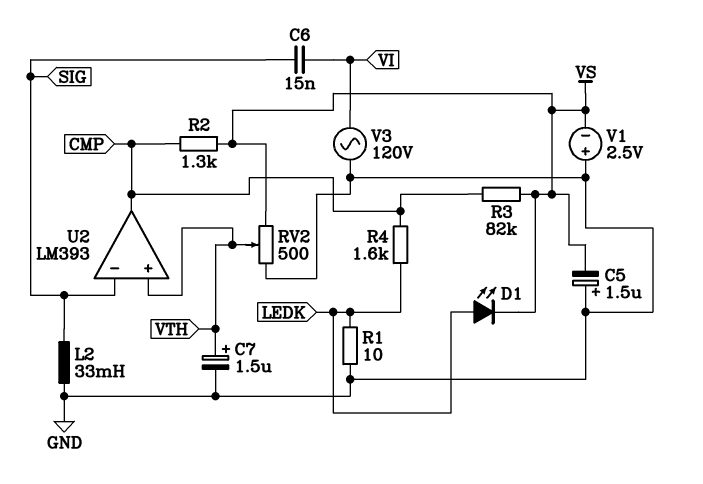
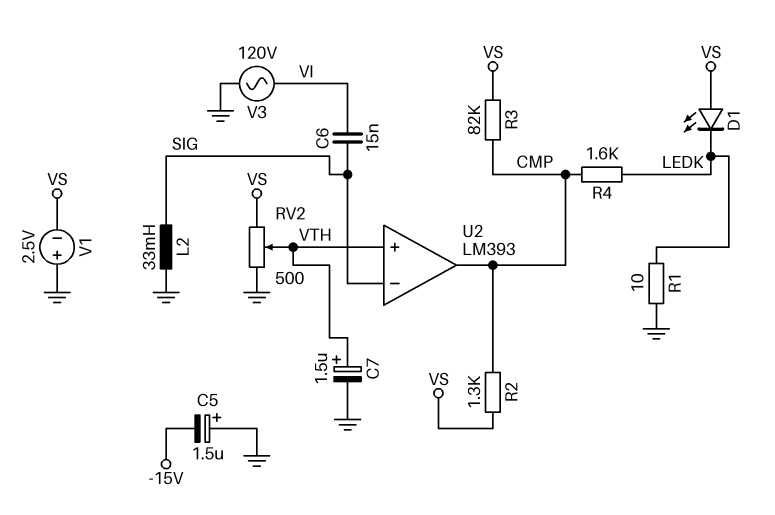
C5: 1.5uF (plus GND, minus VS) -> 1.5uF (plus GND, minus -15V)
D1: LED (A LEDK, K VS) -> LED (A VS, K LEDK)

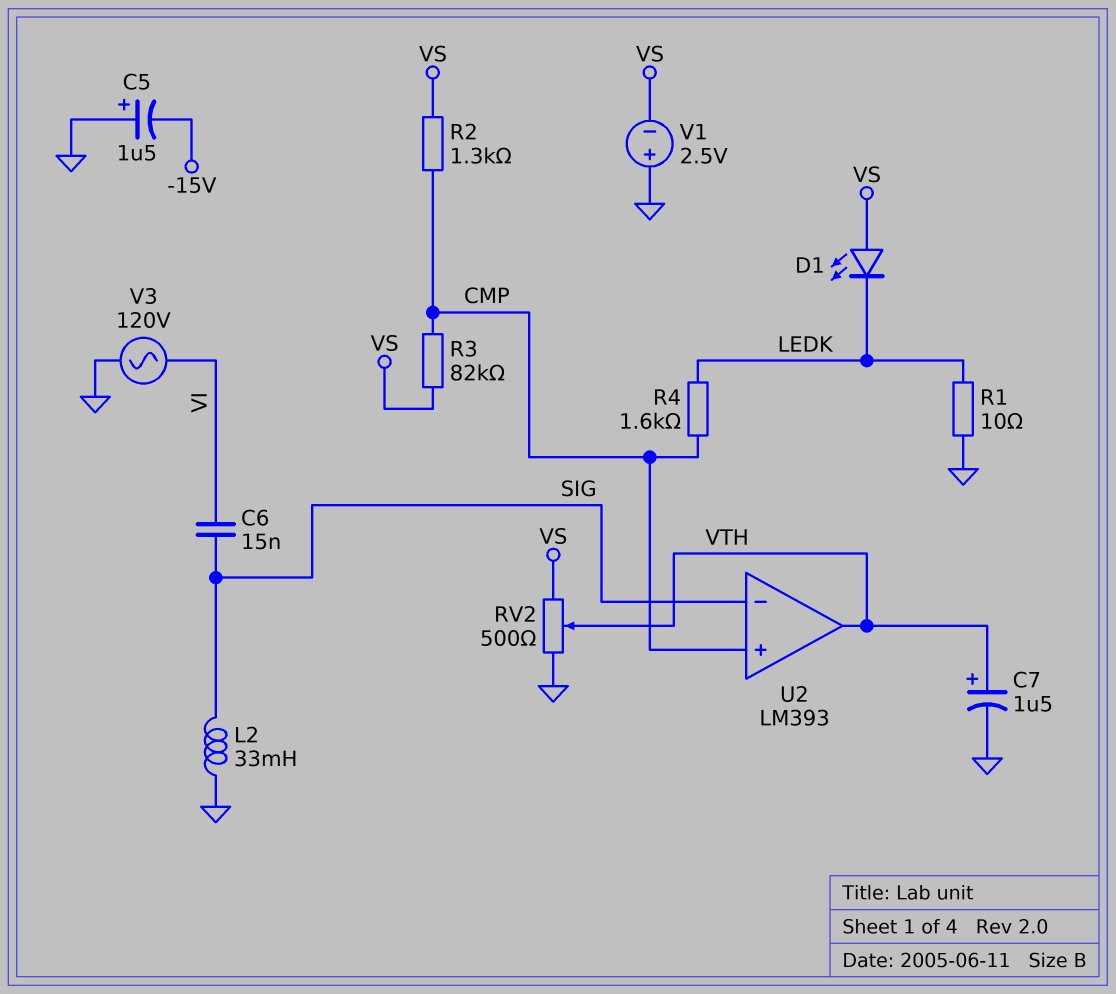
U2 pin in+: VTH -> CMP
U2 pin out: CMP -> VTH

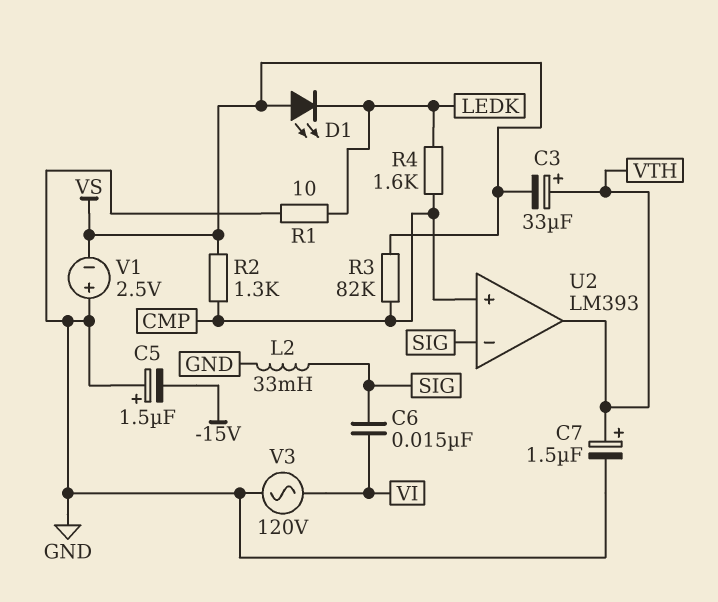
C3: none -> 33uF (plus VTH, minus VS)
RV2: 500 (GND, VS, wiper VTH) -> none

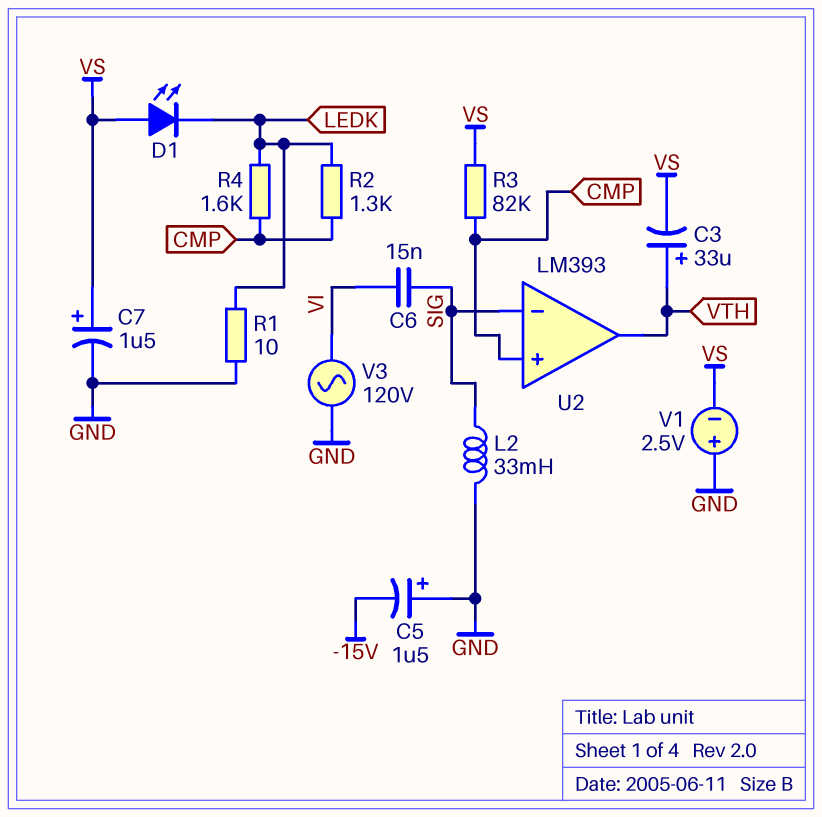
C7: 1.5uF (plus VTH, minus GND) -> 1.5uF (plus VS, minus GND)
R2: 1.3k (CMP, VS) -> 1.3k (CMP, LEDK)

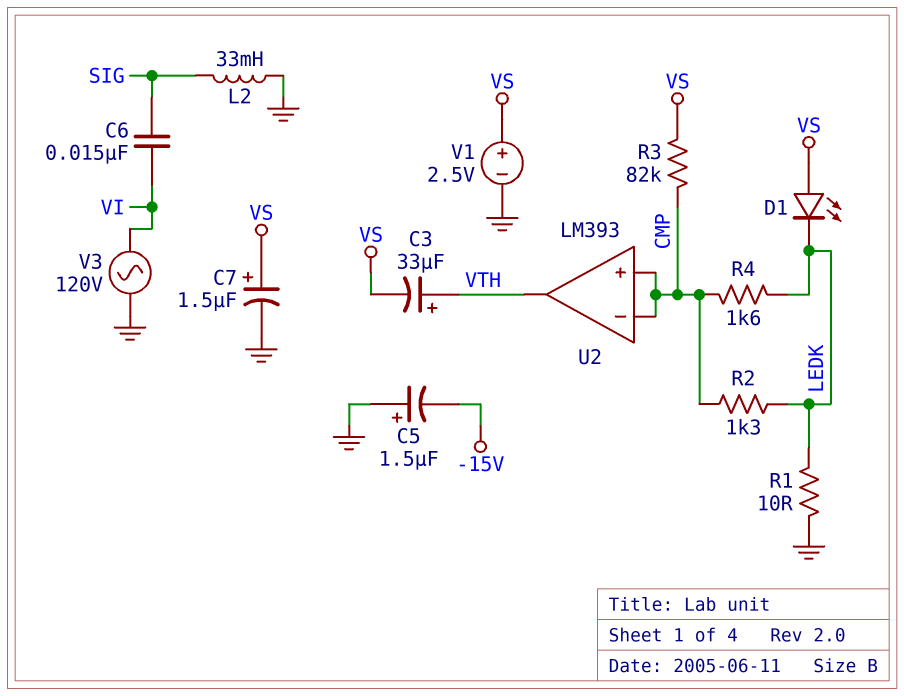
U2 pin in-: SIG -> CMP
V1: 2.5V (plus GND, minus VS) -> 2.5V (plus VS, minus GND)

